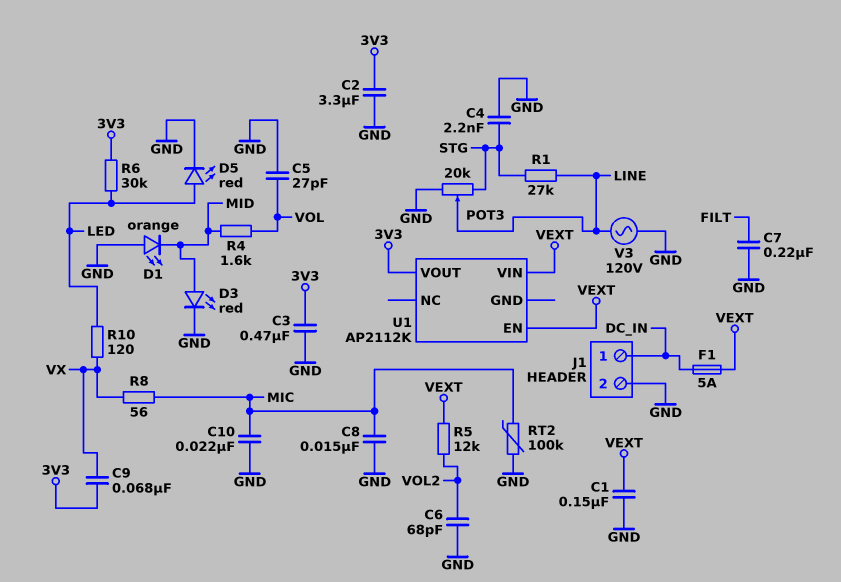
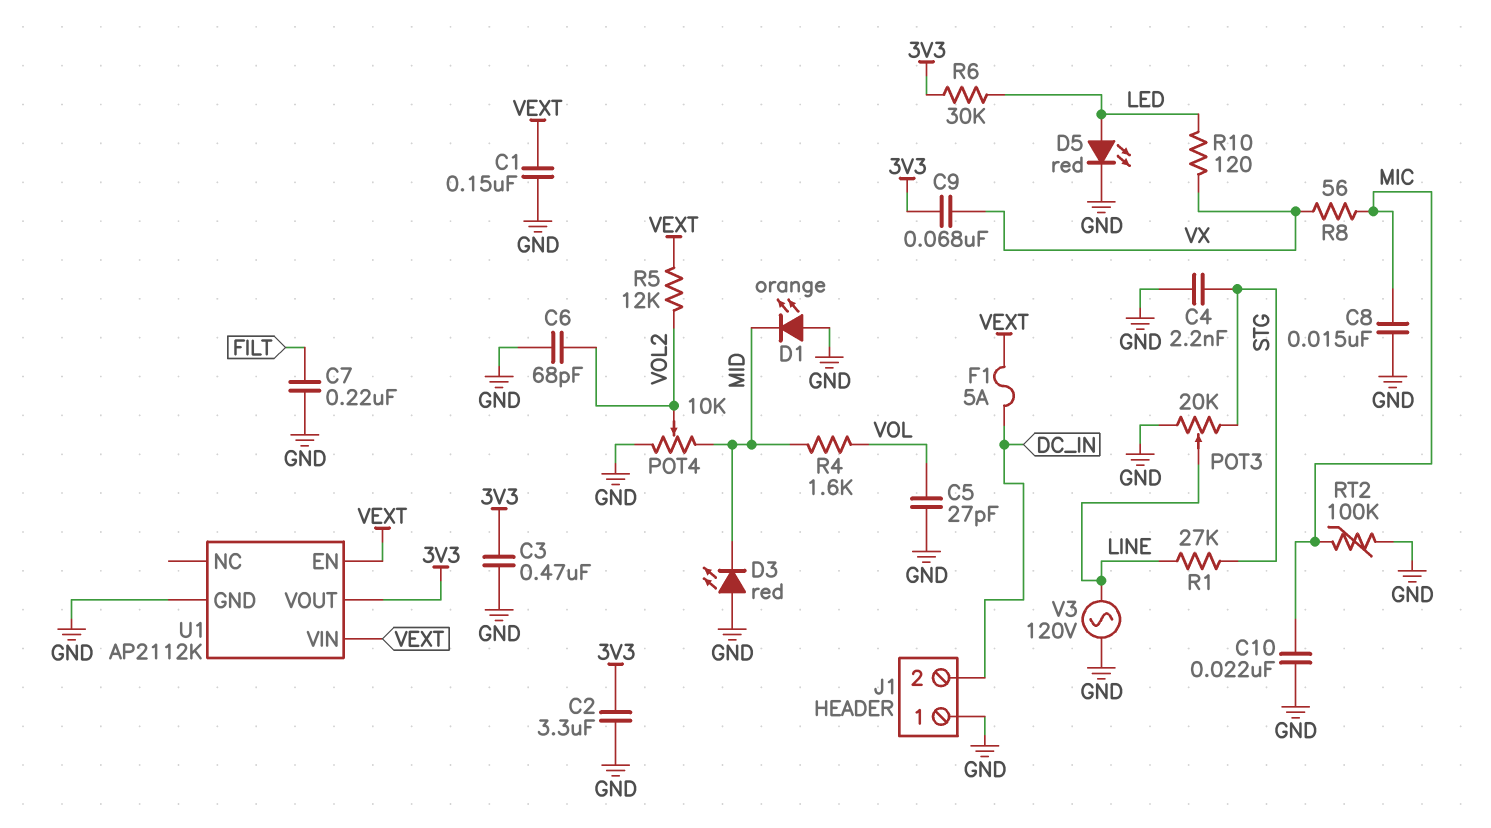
D3: LED red (A MID, K GND) -> LED red (A GND, K MID)
J1 pin 1: DC_IN -> GND
J1 pin 2: GND -> DC_IN
POT4: none -> 10k (GND, MID, wiper VOL2)
U1 pin GND: none -> GND

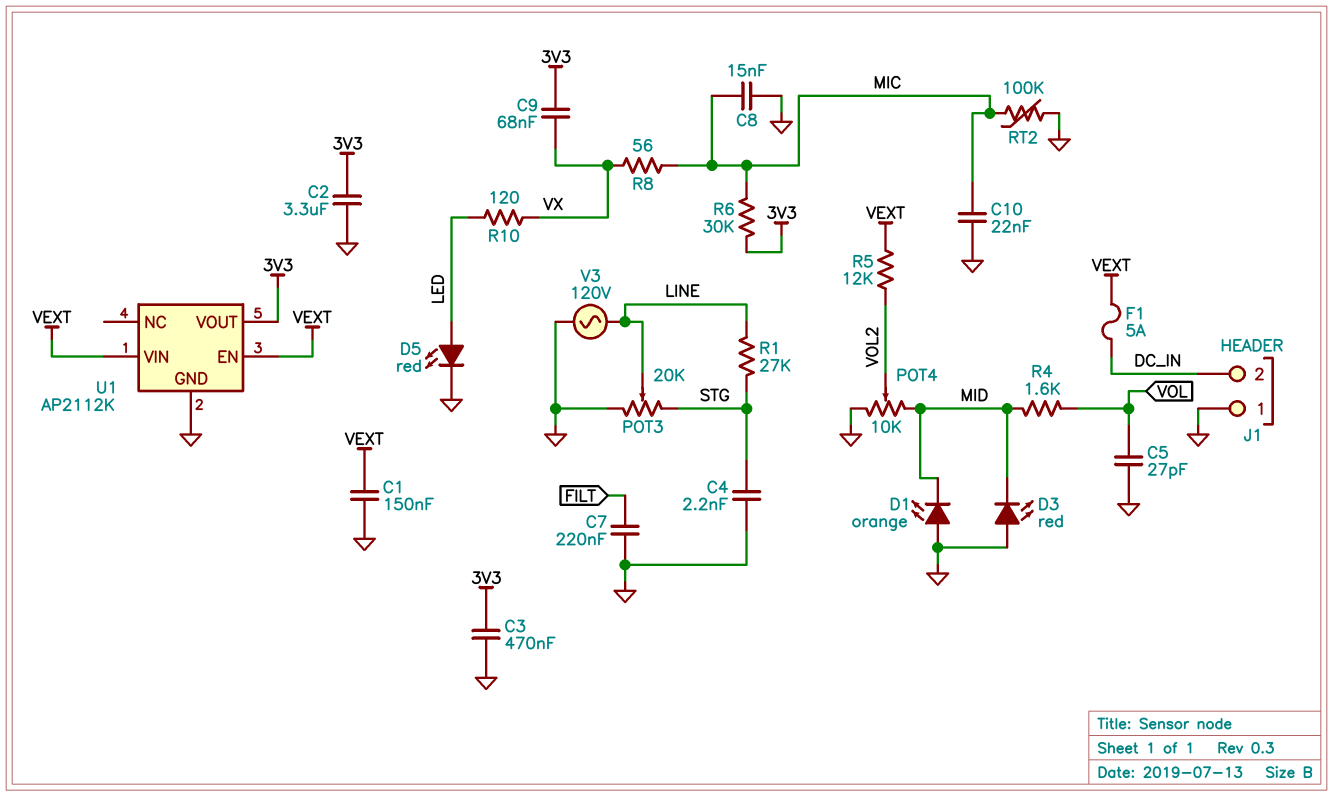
C6: 68pF (GND, VOL2) -> none
R6: 30k (3V3, LED) -> 30k (3V3, MIC)

